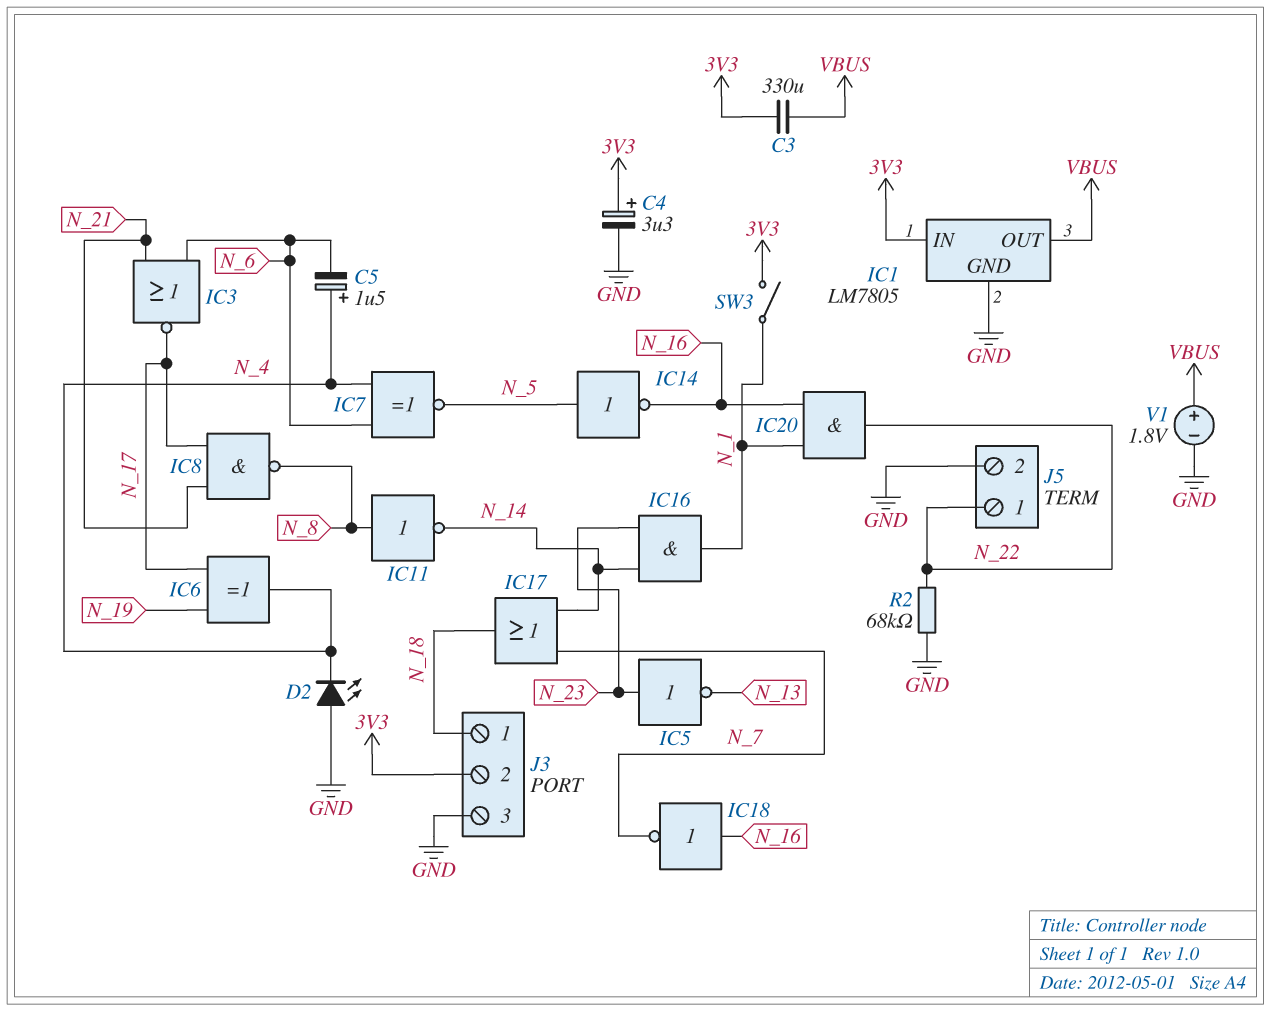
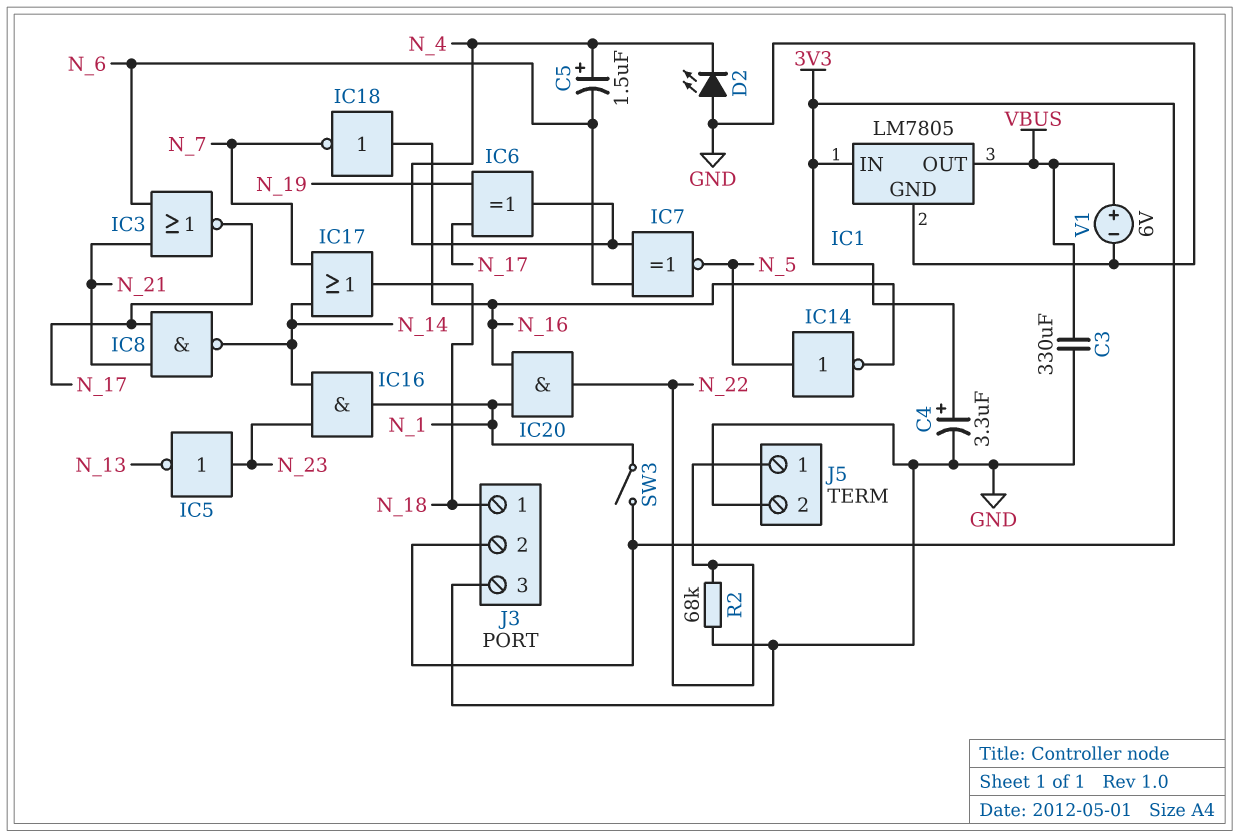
C3: 330uF (3V3, VBUS) -> 330uF (GND, VBUS)
IC8: NAND (in N_17, in N_21, out N_8) -> NAND (in N_17, in N_21, out N_14)
IC11: NOT (in N_8, out N_14) -> none
V1: 1.8V (plus VBUS, minus GND) -> 6V (plus VBUS, minus GND)

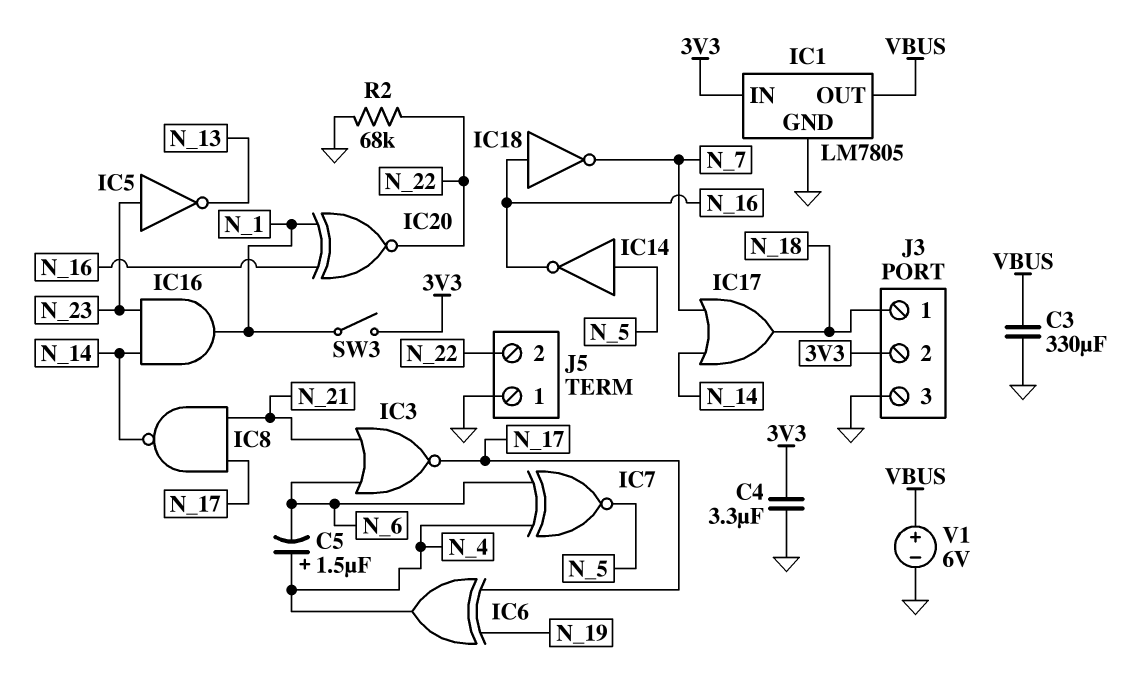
C4: 3.3uF (plus 3V3, minus GND) -> 3.3uF (3V3, GND)
D2: LED (A GND, K N_4) -> none
IC20: AND (in N_1, in N_16, out N_22) -> XNOR (in N_1, in N_16, out N_22)
J5 pin 1: N_22 -> GND
J5 pin 2: GND -> N_22

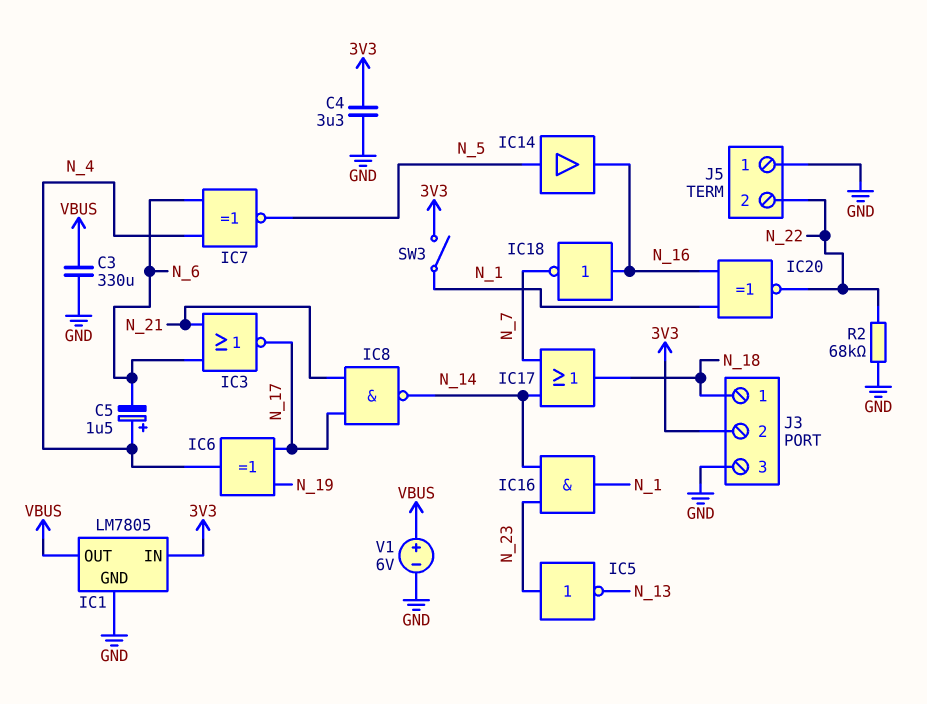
IC14: NOT (in N_5, out N_16) -> buffer (in N_5, out N_16)

